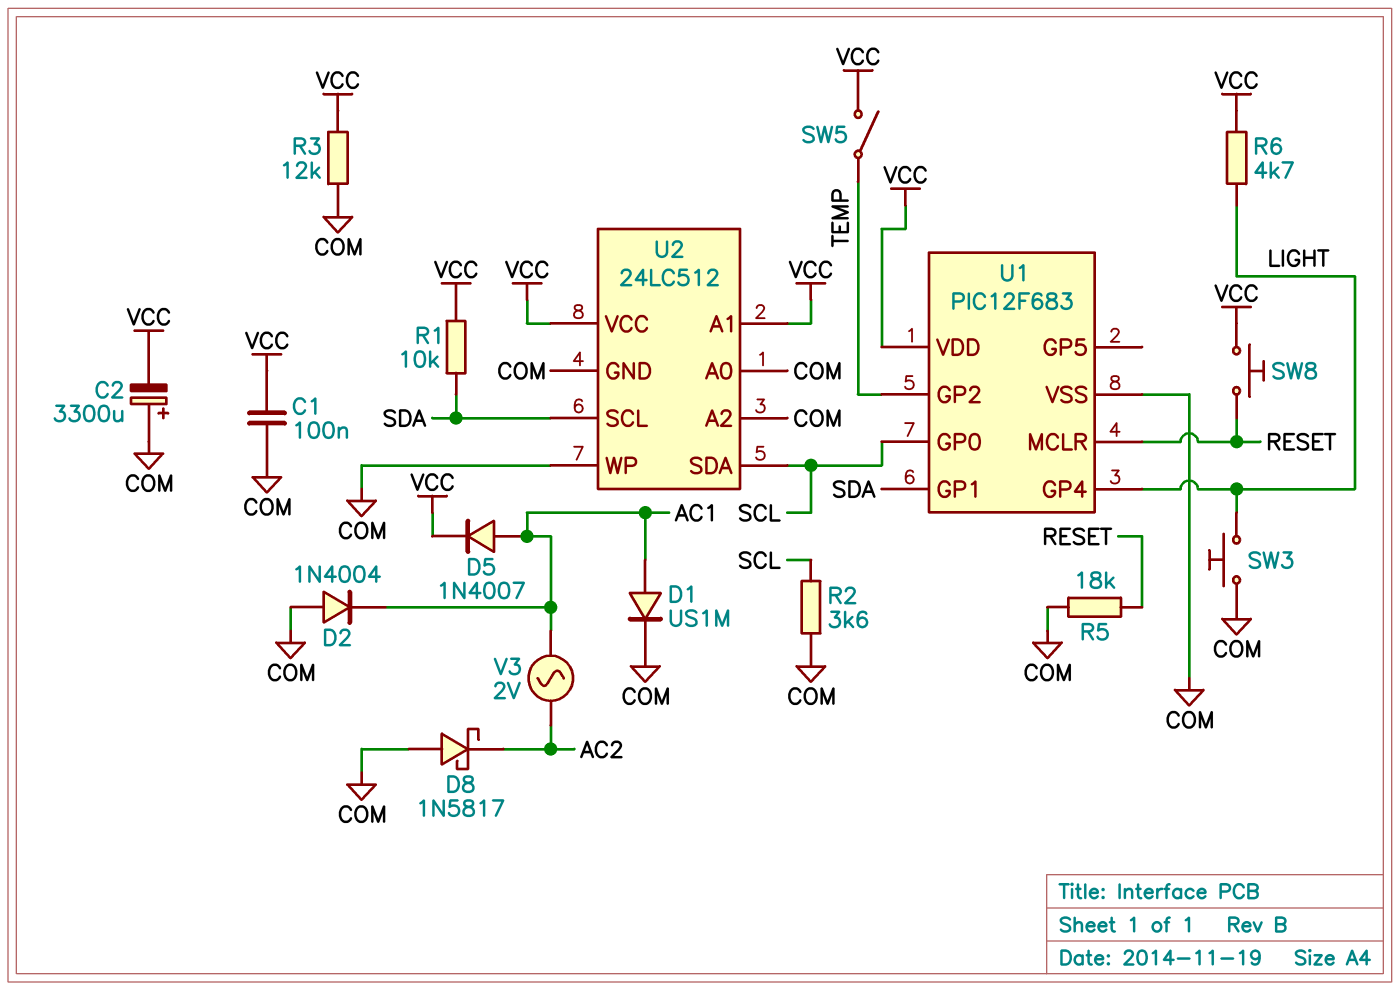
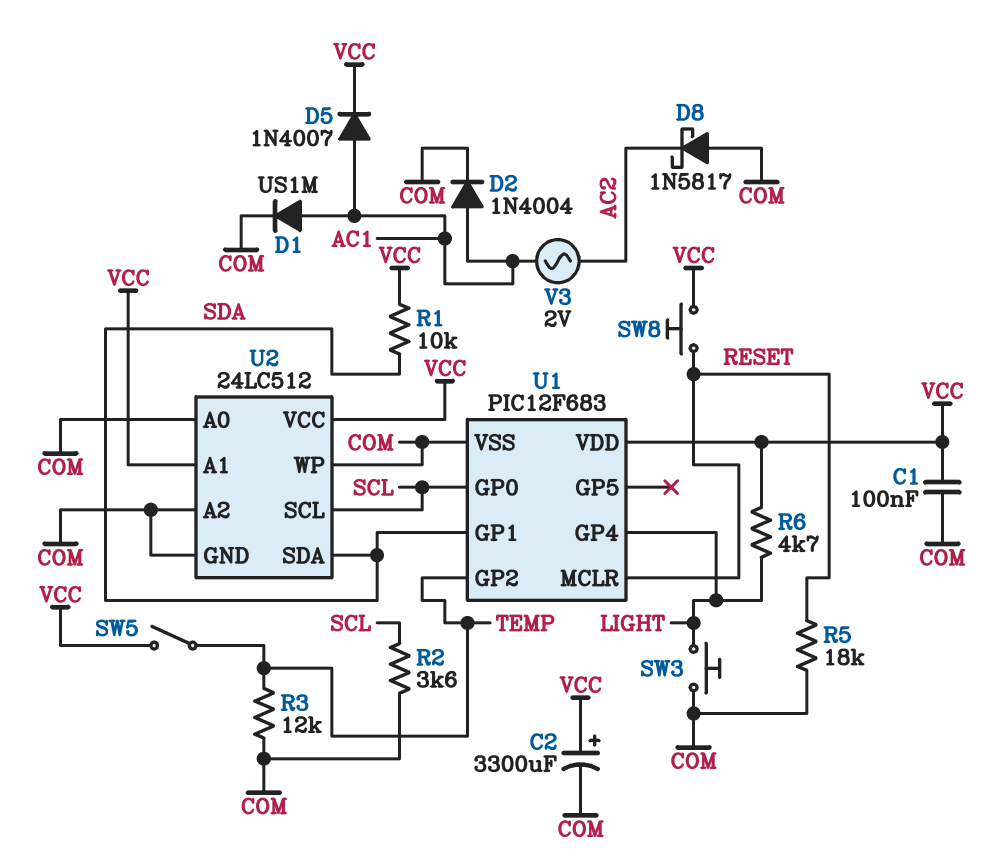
C2: 3300uF (plus COM, minus VCC) -> 3300uF (plus VCC, minus COM)
D2: diode 1N4004 (A COM, K AC1) -> diode 1N4004 (A AC1, K COM)
R3: 12k (COM, VCC) -> 12k (COM, TEMP)
U2 pin SCL: SDA -> SCL
U2 pin SDA: SCL -> SDA

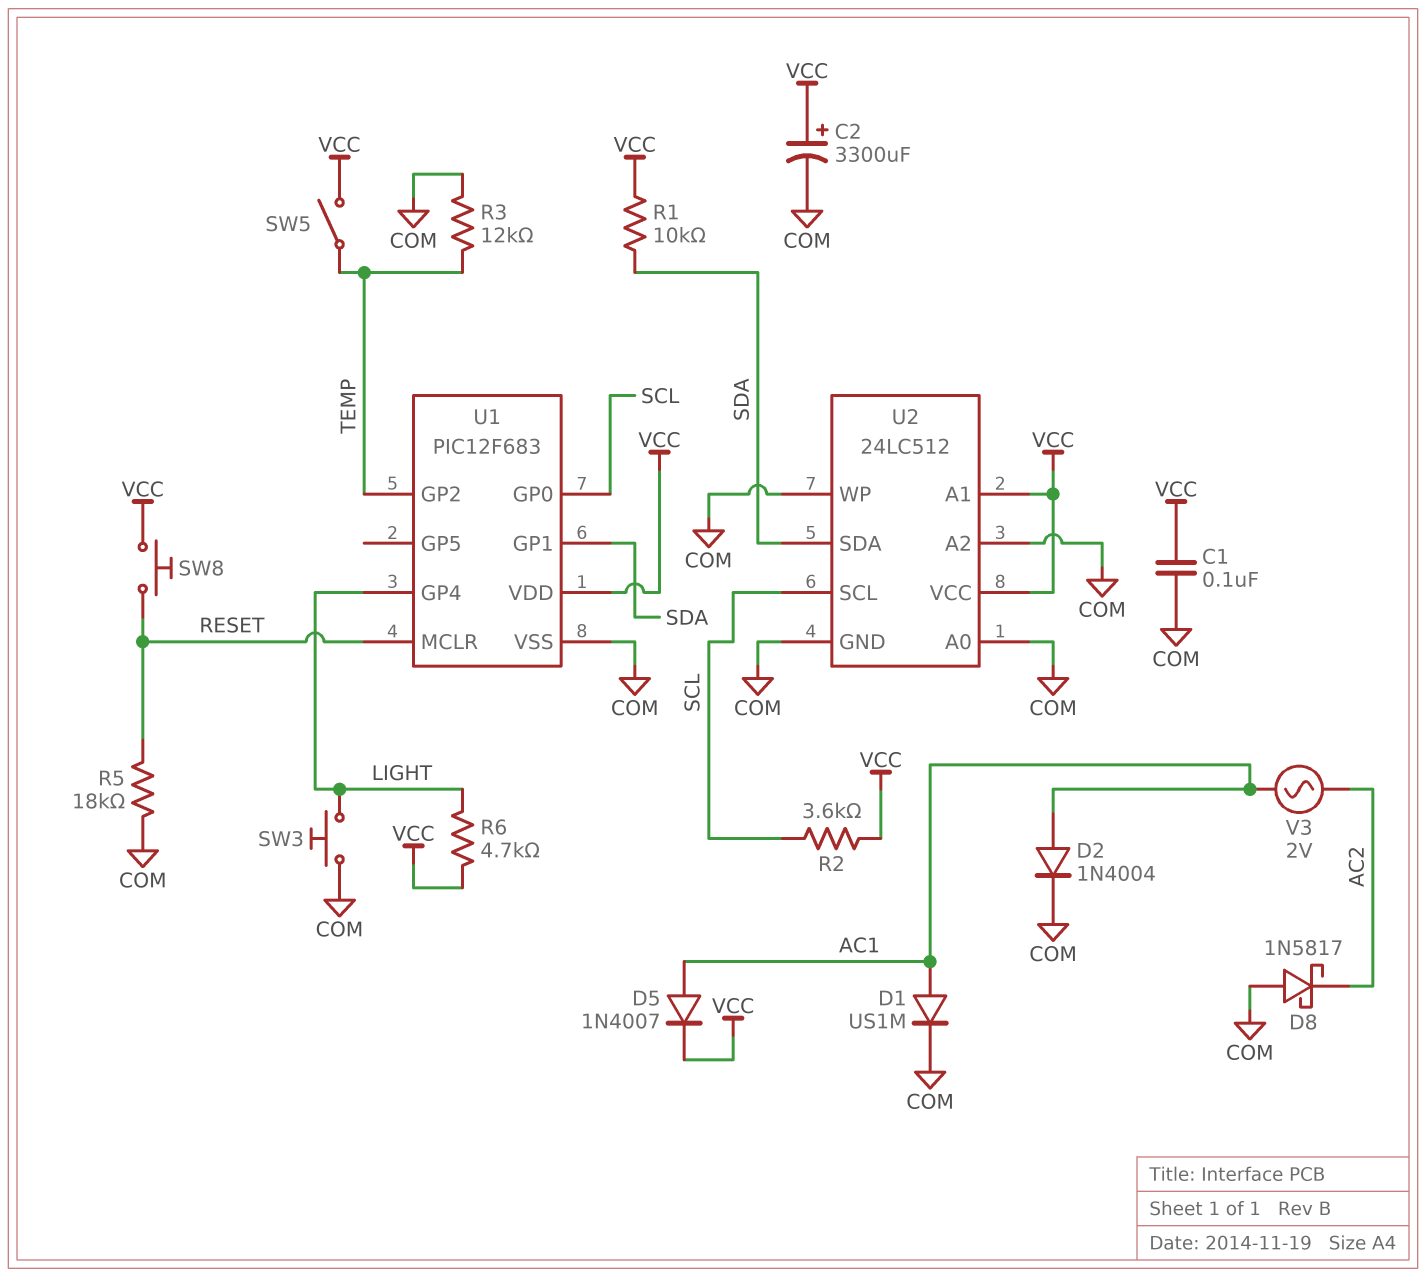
R2: 3.6k (COM, SCL) -> 3.6k (SCL, VCC)

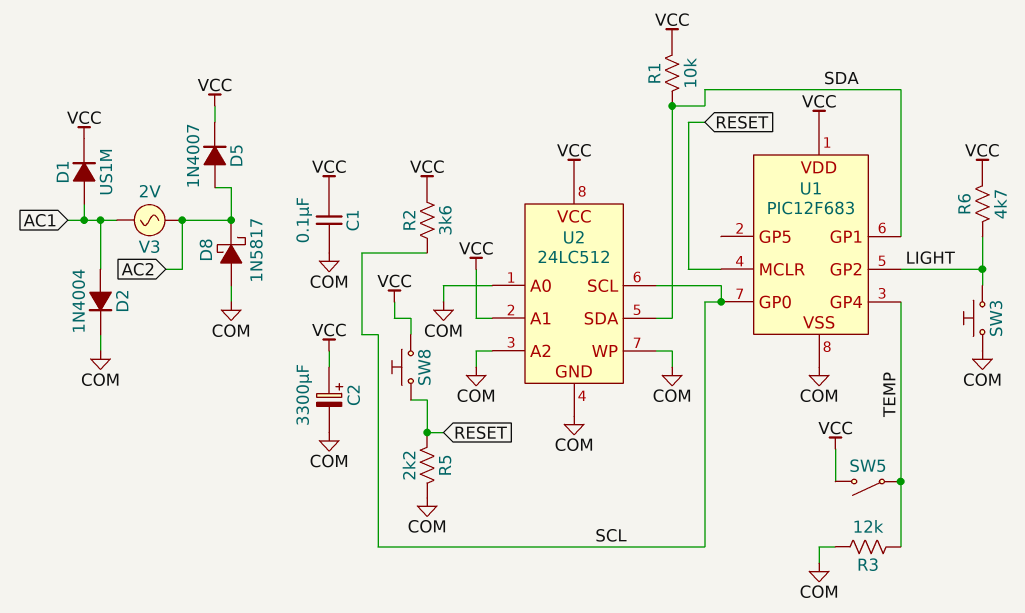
D1: diode US1M (A AC1, K COM) -> diode US1M (A AC1, K VCC)
D5: diode 1N4007 (A AC1, K VCC) -> diode 1N4007 (A AC2, K VCC)
R5: 18k (COM, RESET) -> 2.2k (COM, RESET)
U1 pin GP2: TEMP -> LIGHT
U1 pin GP4: LIGHT -> TEMP

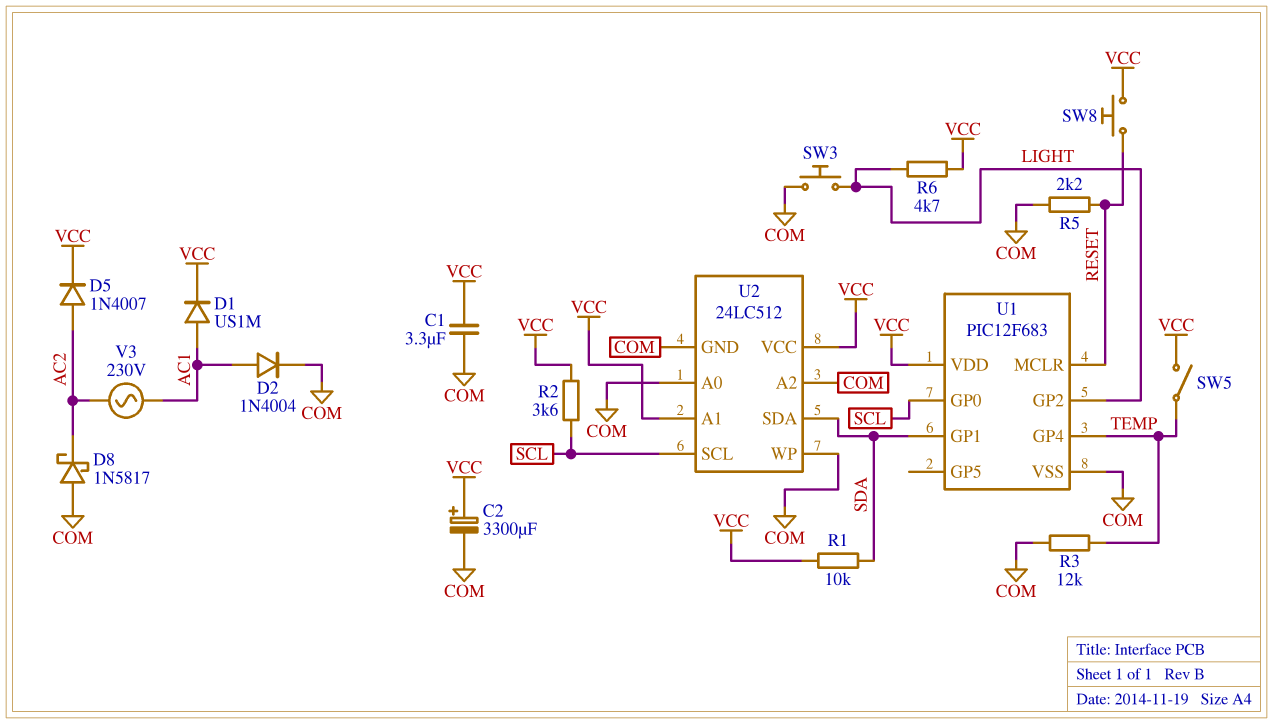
C1: 100nF (COM, VCC) -> 3.3uF (COM, VCC)
V3: AC 2V (AC1, AC2) -> AC 230V (AC1, AC2)

